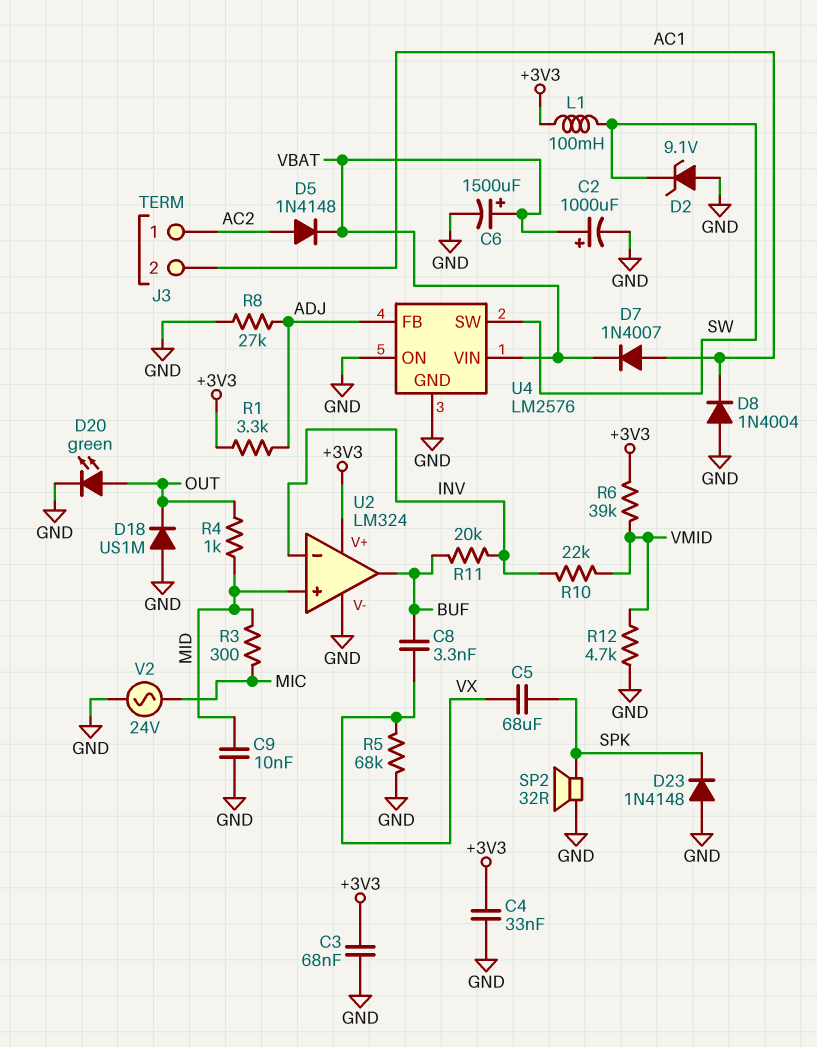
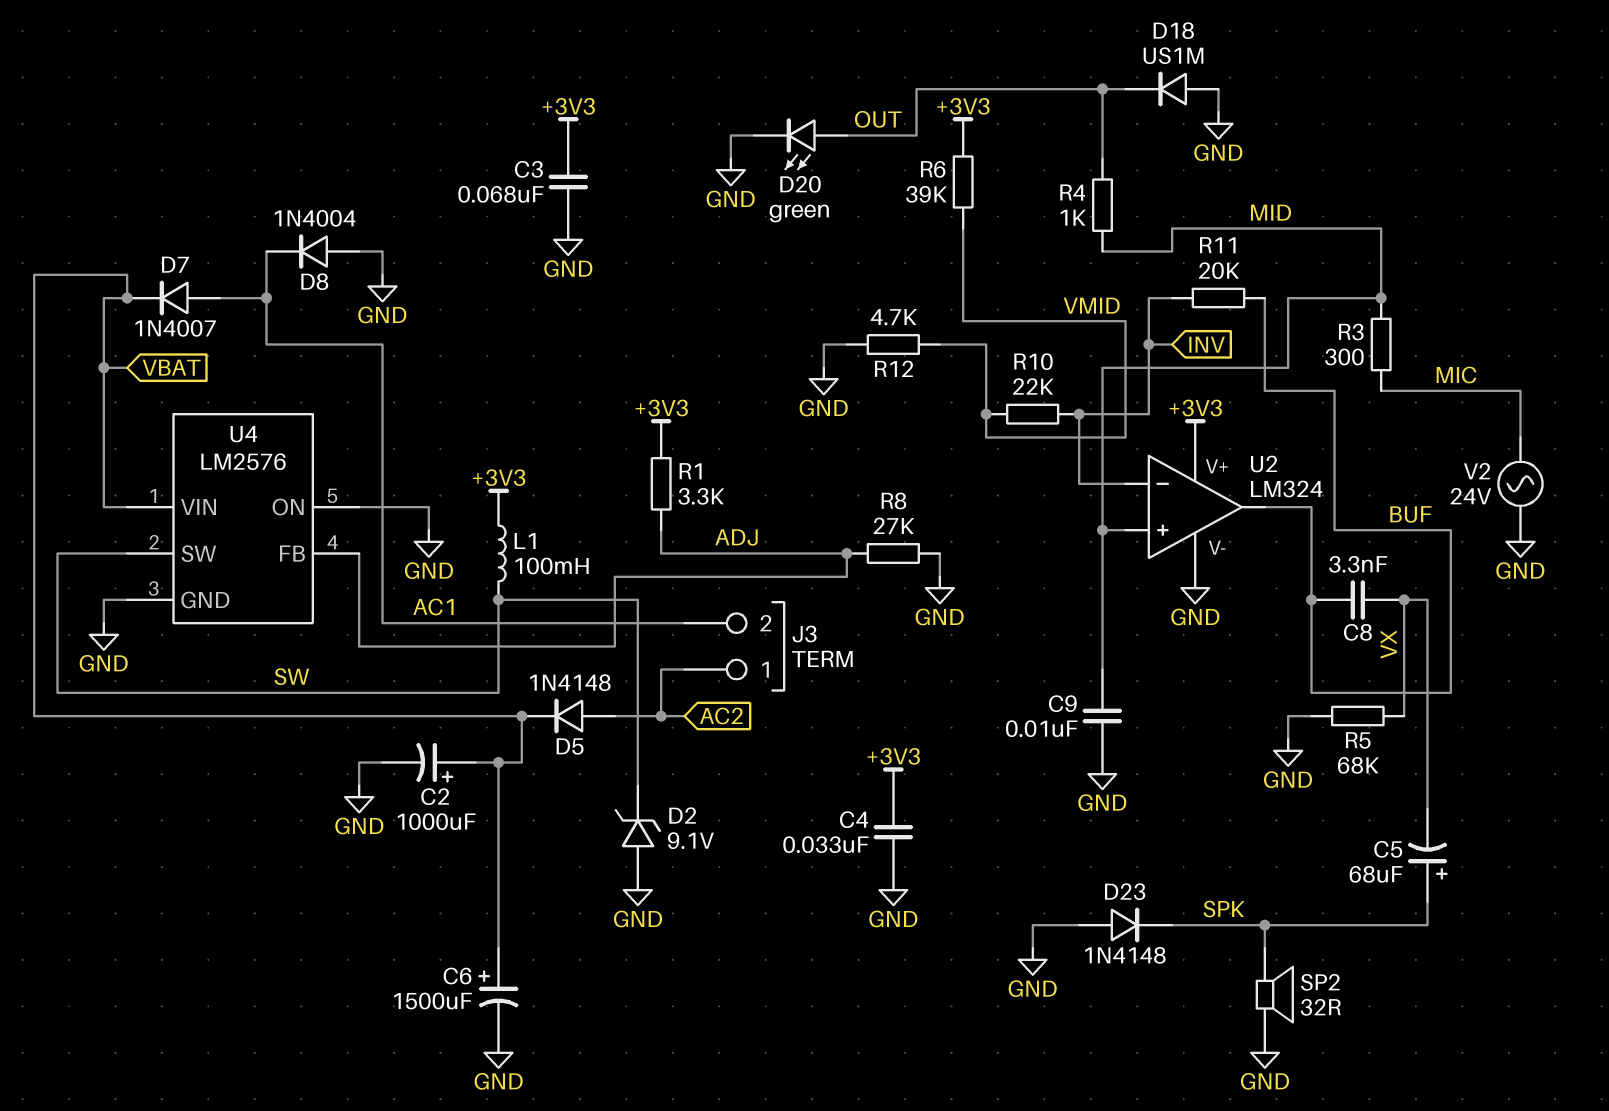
C5: 68uF (SPK, VX) -> 68uF (plus SPK, minus VX)

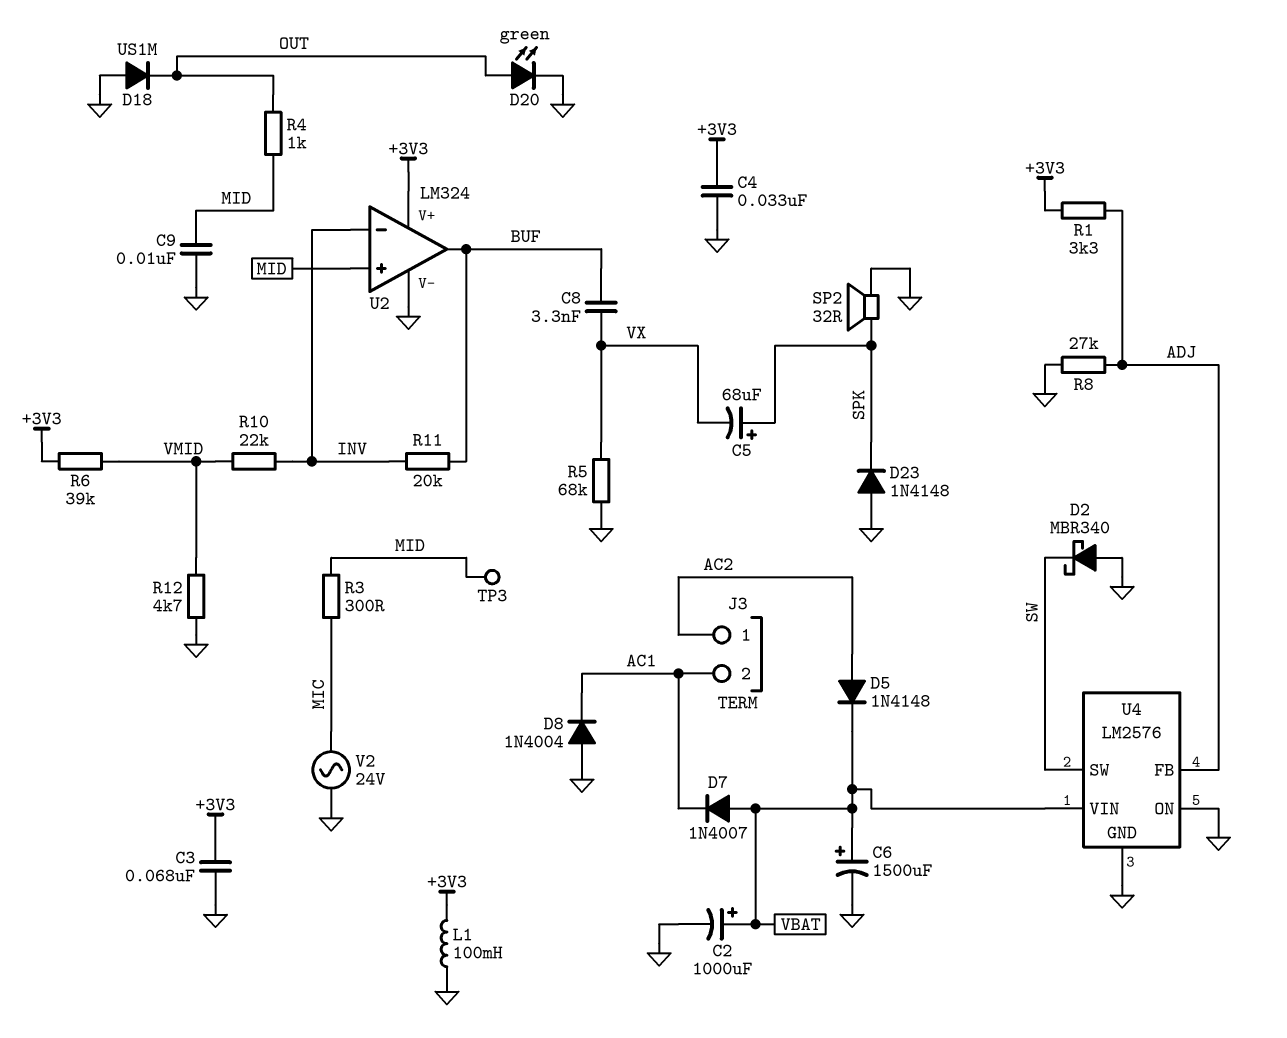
D2: zener 9.1V (A GND, K SW) -> schottky MBR340 (A GND, K SW)
D7: diode 1N4007 (A AC1, K VBAT) -> diode 1N4007 (A VBAT, K AC1)
L1: 100mH (+3V3, SW) -> 100mH (+3V3, GND)
TP3: none -> test point (MID)

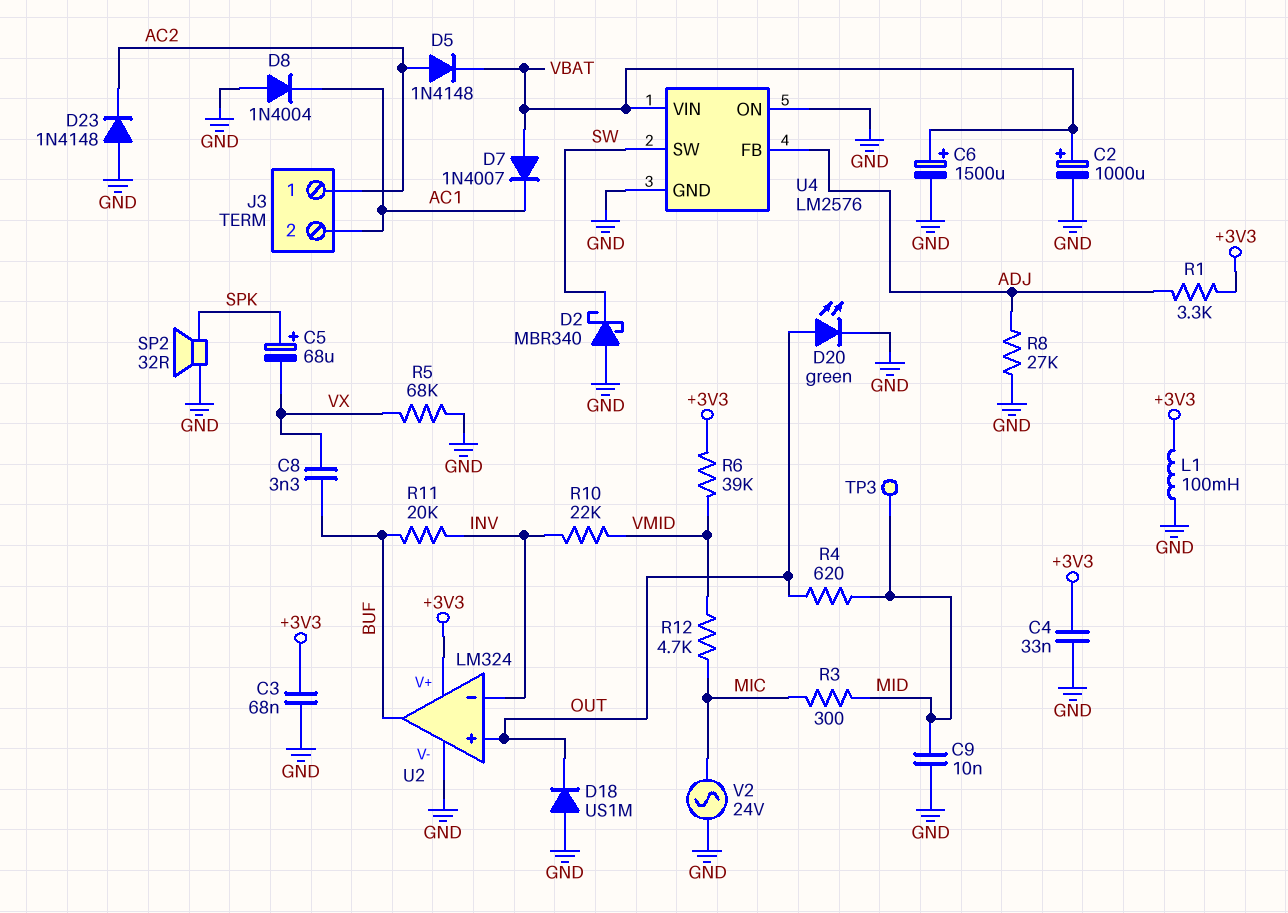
D23: diode 1N4148 (A GND, K SPK) -> diode 1N4148 (A GND, K AC2)
R4: 1k (MID, OUT) -> 620 (MID, OUT)
R12: 4.7k (GND, VMID) -> 4.7k (MIC, VMID)
U2 pin in+: MID -> OUT

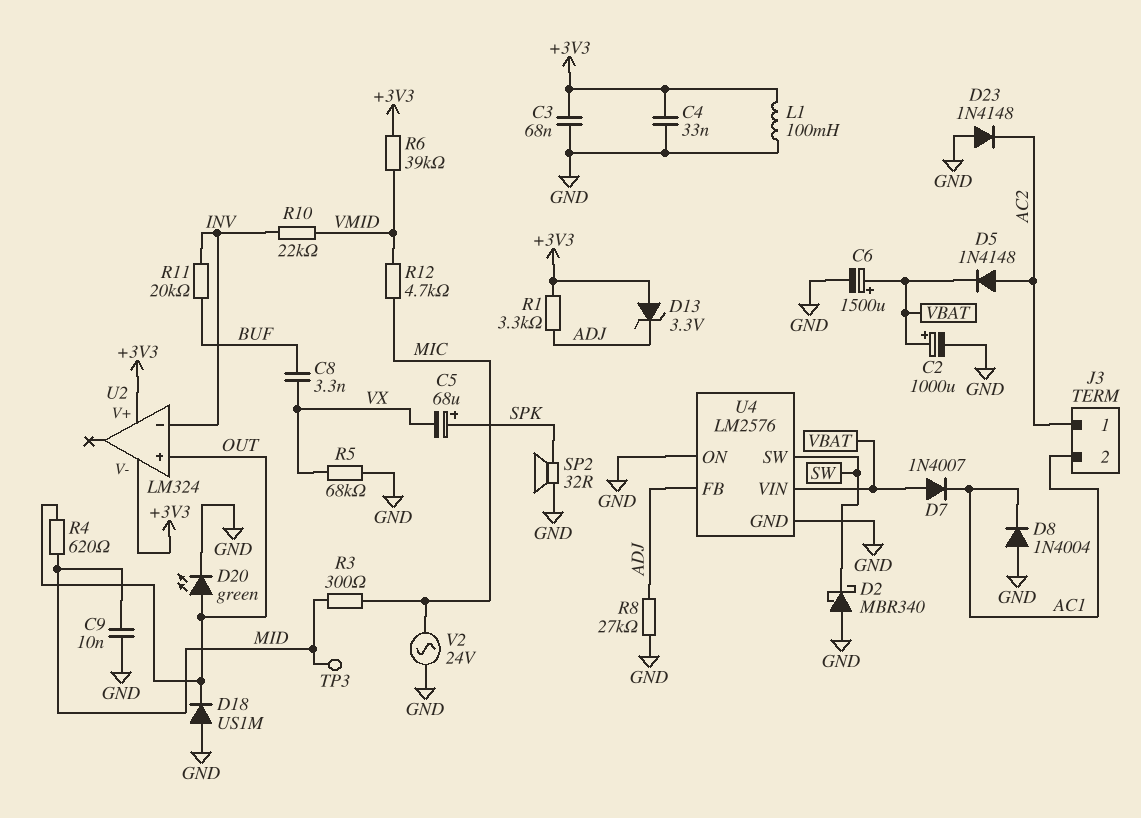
D13: none -> zener 3.3V (A +3V3, K ADJ)
U2 pin V-: GND -> +3V3
U2 pin out: BUF -> none

